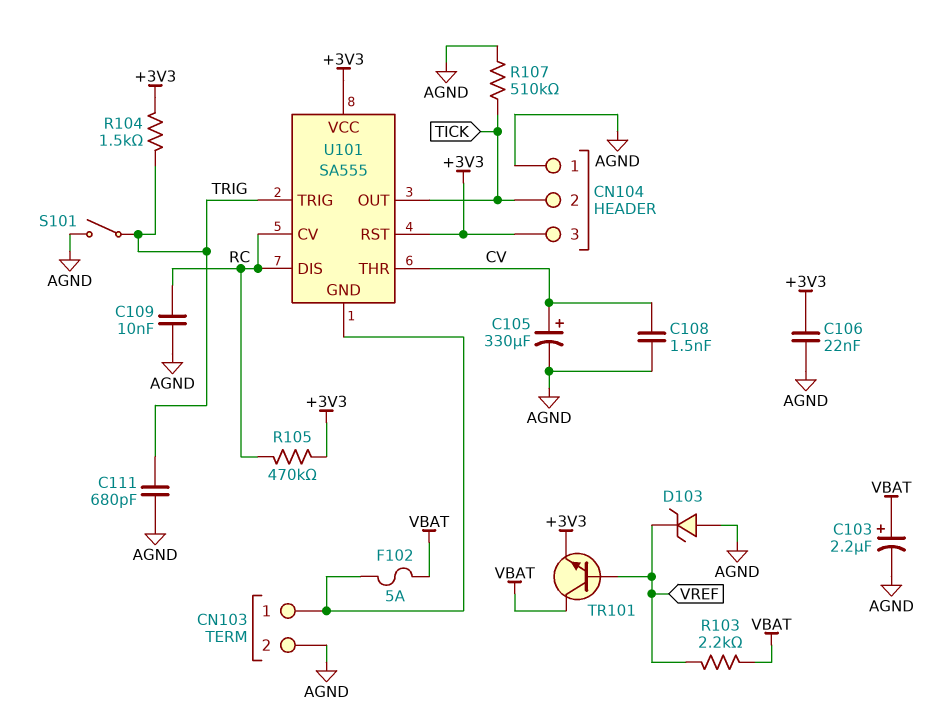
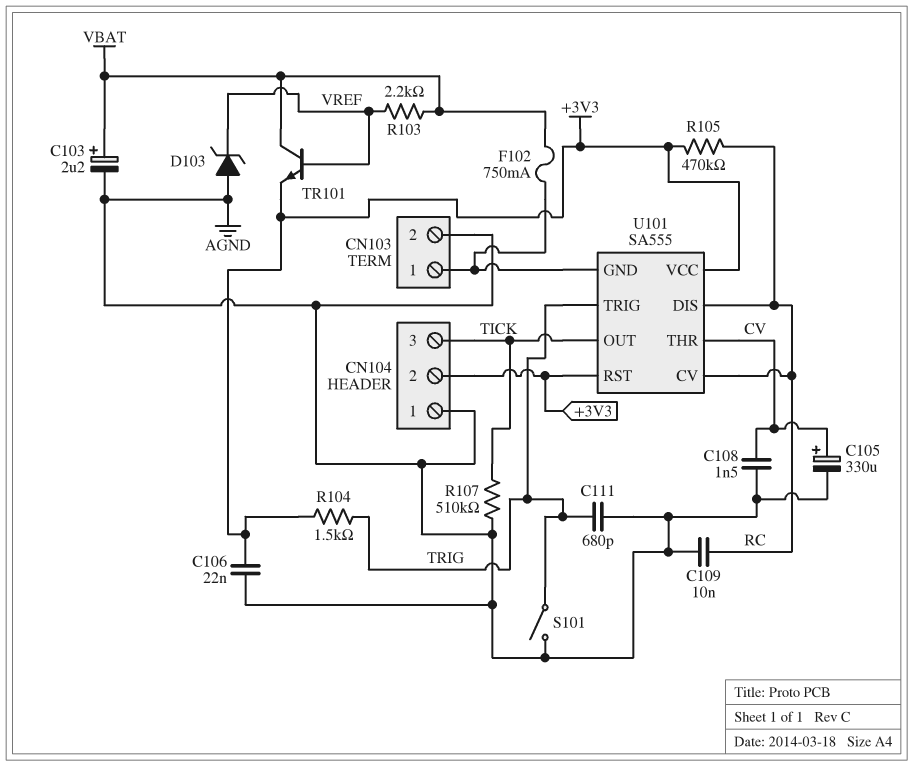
CN104 pin 2: TICK -> +3V3
CN104 pin 3: +3V3 -> TICK
F102: 5A (CN103/1, VBAT) -> 750mA (CN103/1, VBAT)

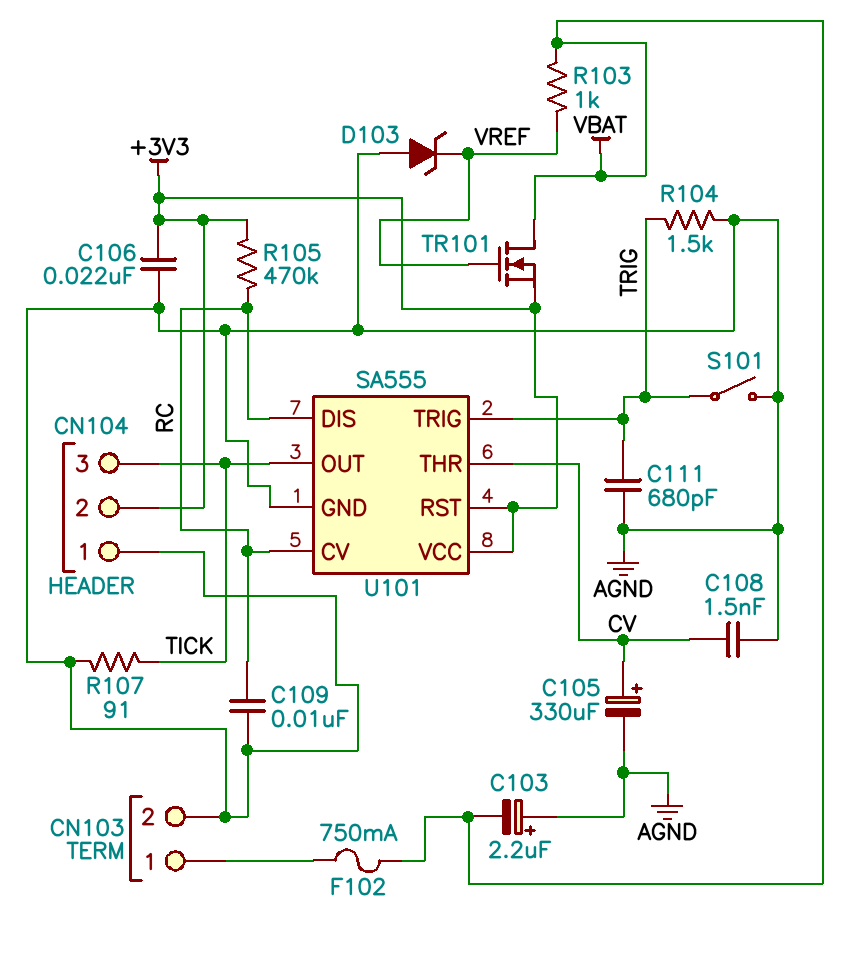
C103: 2.2uF (plus VBAT, minus AGND) -> 2.2uF (plus AGND, minus VBAT)
R103: 2.2k (VBAT, VREF) -> 1k (VBAT, VREF)
R104: 1.5k (+3V3, TRIG) -> 1.5k (AGND, TRIG)
R107: 510k (AGND, TICK) -> 91 (AGND, TICK)
TR101: NPN (B VREF, C VBAT, E +3V3) -> NMOS (G VREF, D VBAT, S +3V3)
U101 pin GND: CN103/1 -> AGND

